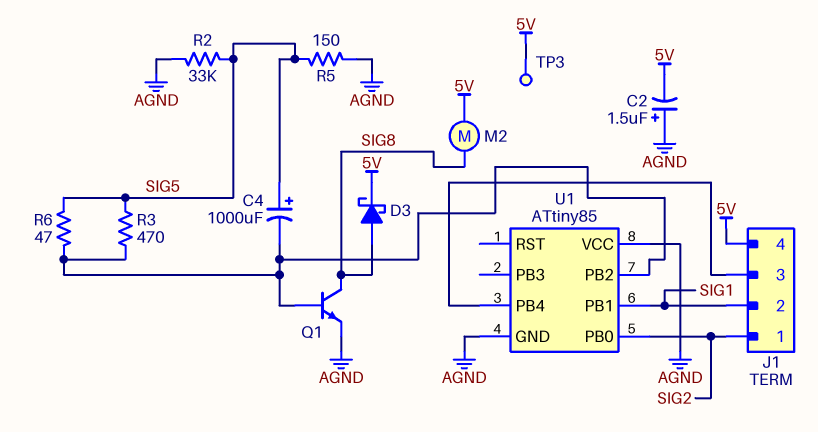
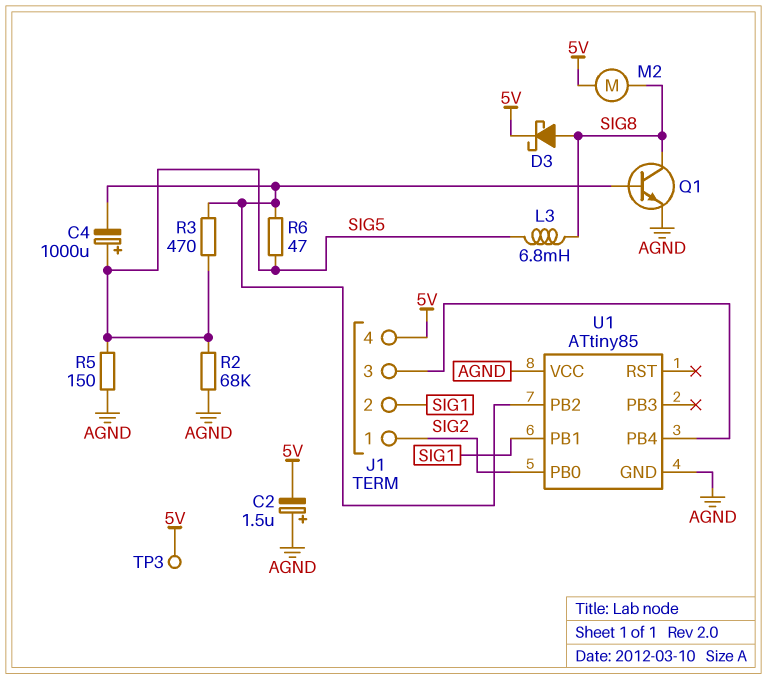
L3: none -> 6.8mH (SIG5, SIG8)
R2: 33k (AGND, SIG5) -> 68k (AGND, SIG5)

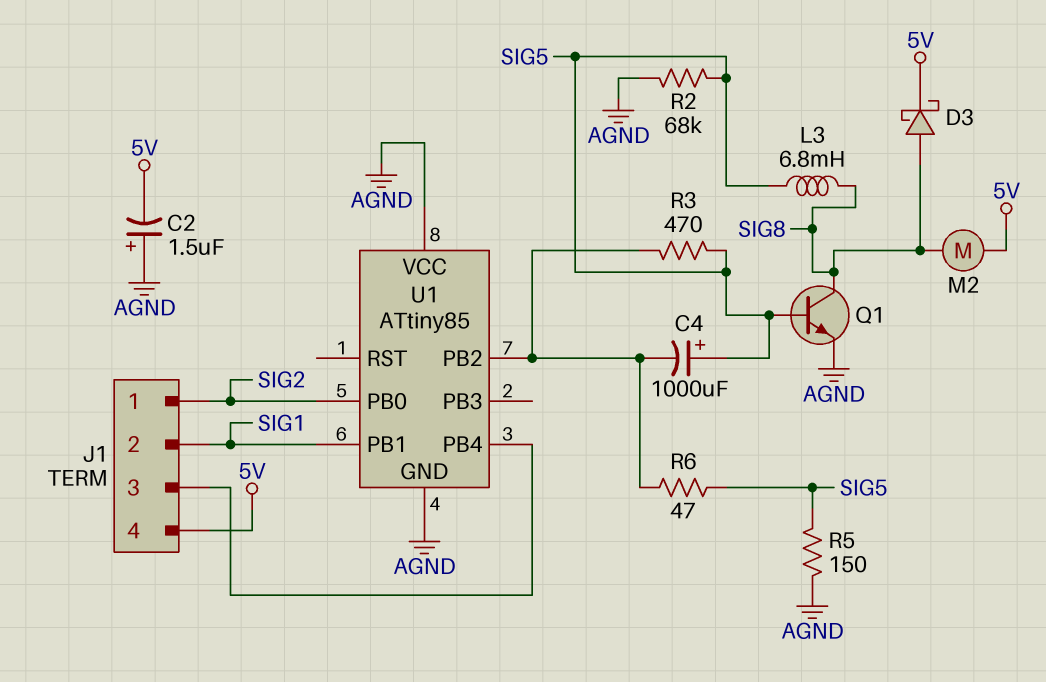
Q1: NPN (B U1/PB2, C SIG8, E AGND) -> NPN (B SIG5, C SIG8, E AGND)
TP3: test point (5V) -> none

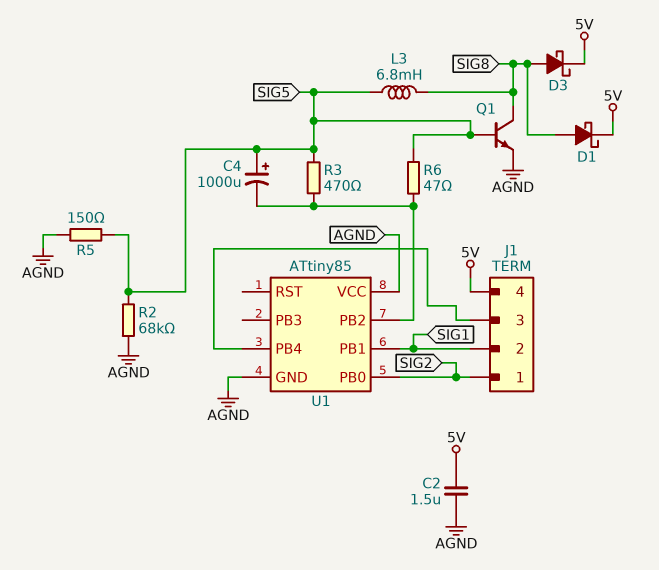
C2: 1.5uF (plus AGND, minus 5V) -> 1.5uF (5V, AGND)
D1: none -> schottky (A SIG8, K 5V)
M2: motor (5V, SIG8) -> none

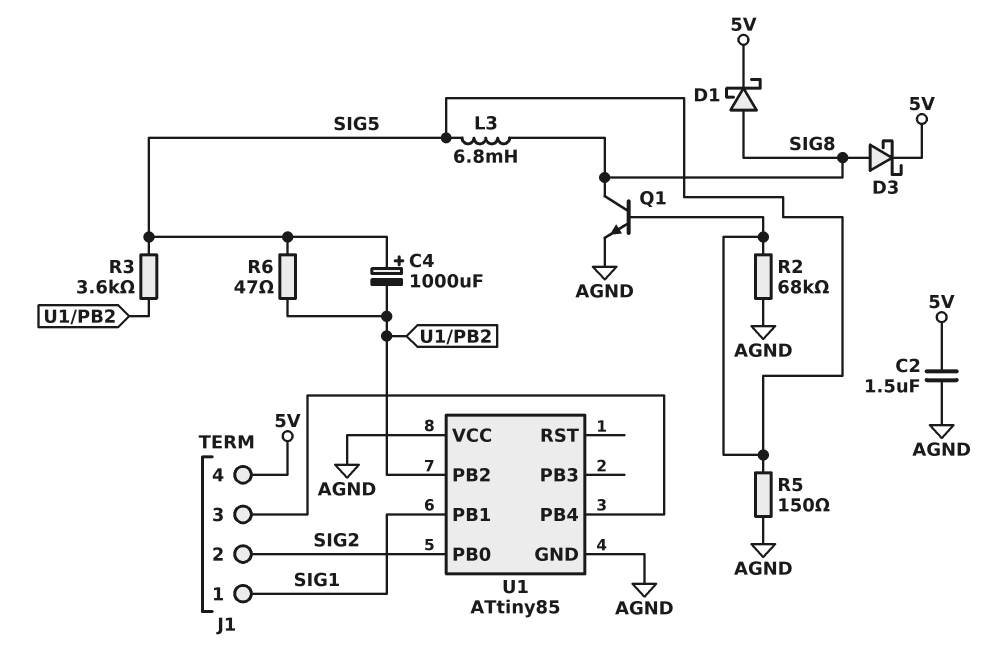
J1 pin 1: SIG2 -> SIG1
J1 pin 2: SIG1 -> SIG2
R3: 470 (SIG5, U1/PB2) -> 3.6k (SIG5, U1/PB2)

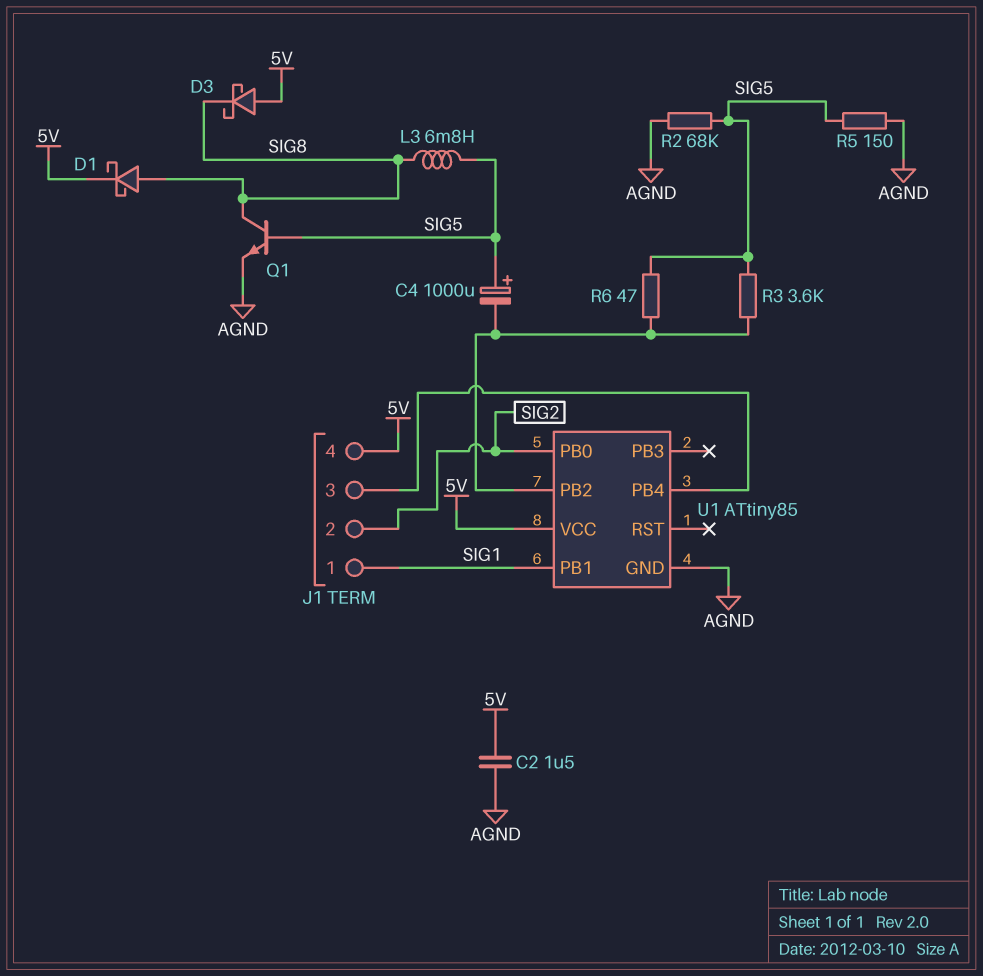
D3: schottky (A SIG8, K 5V) -> schottky (A 5V, K SIG8)
U1 pin VCC: AGND -> 5V

